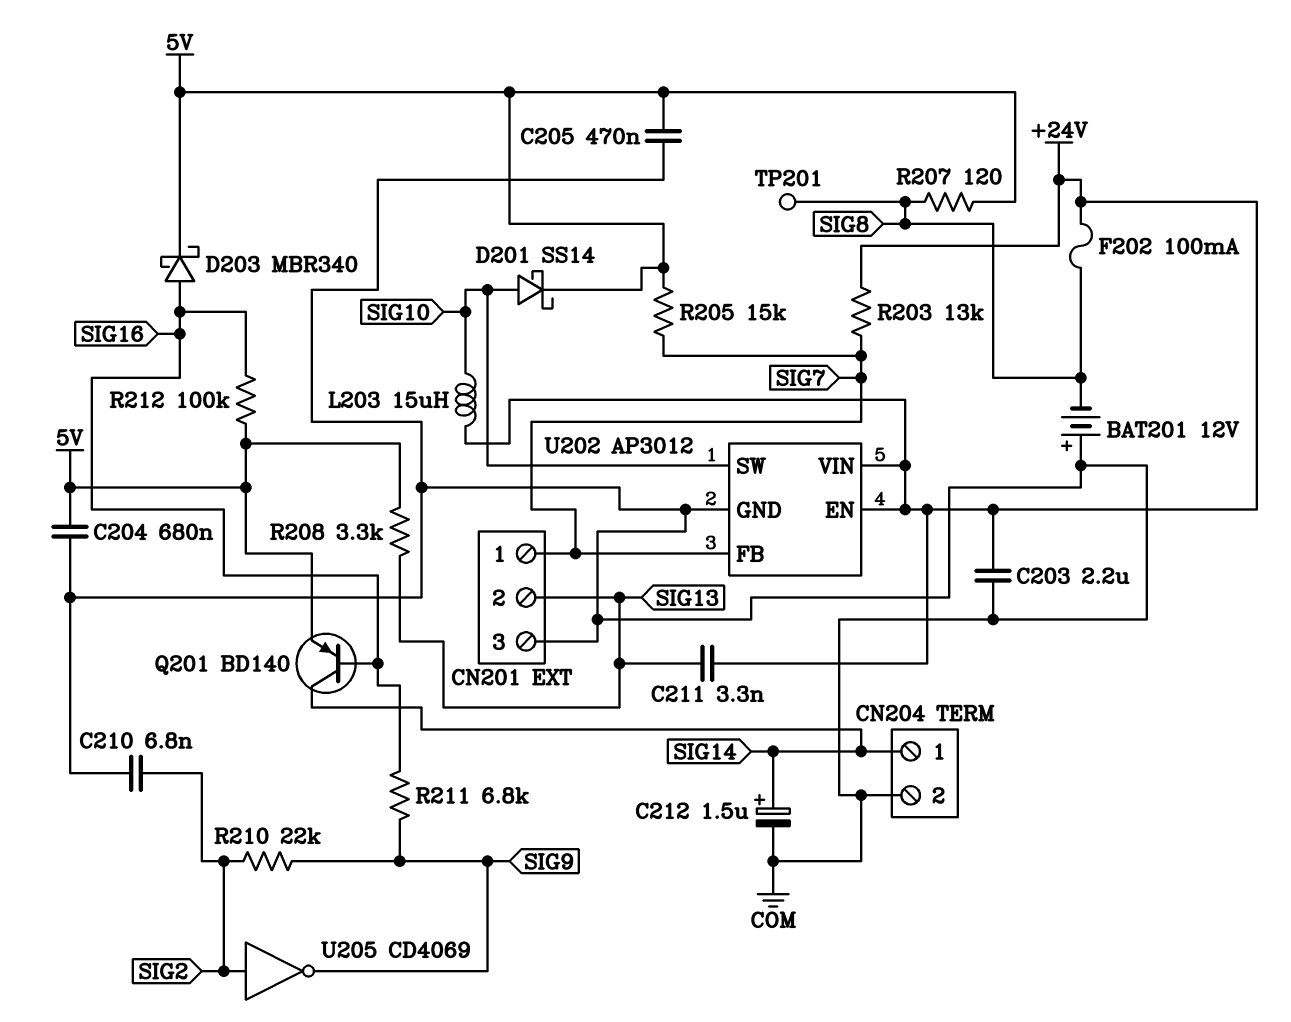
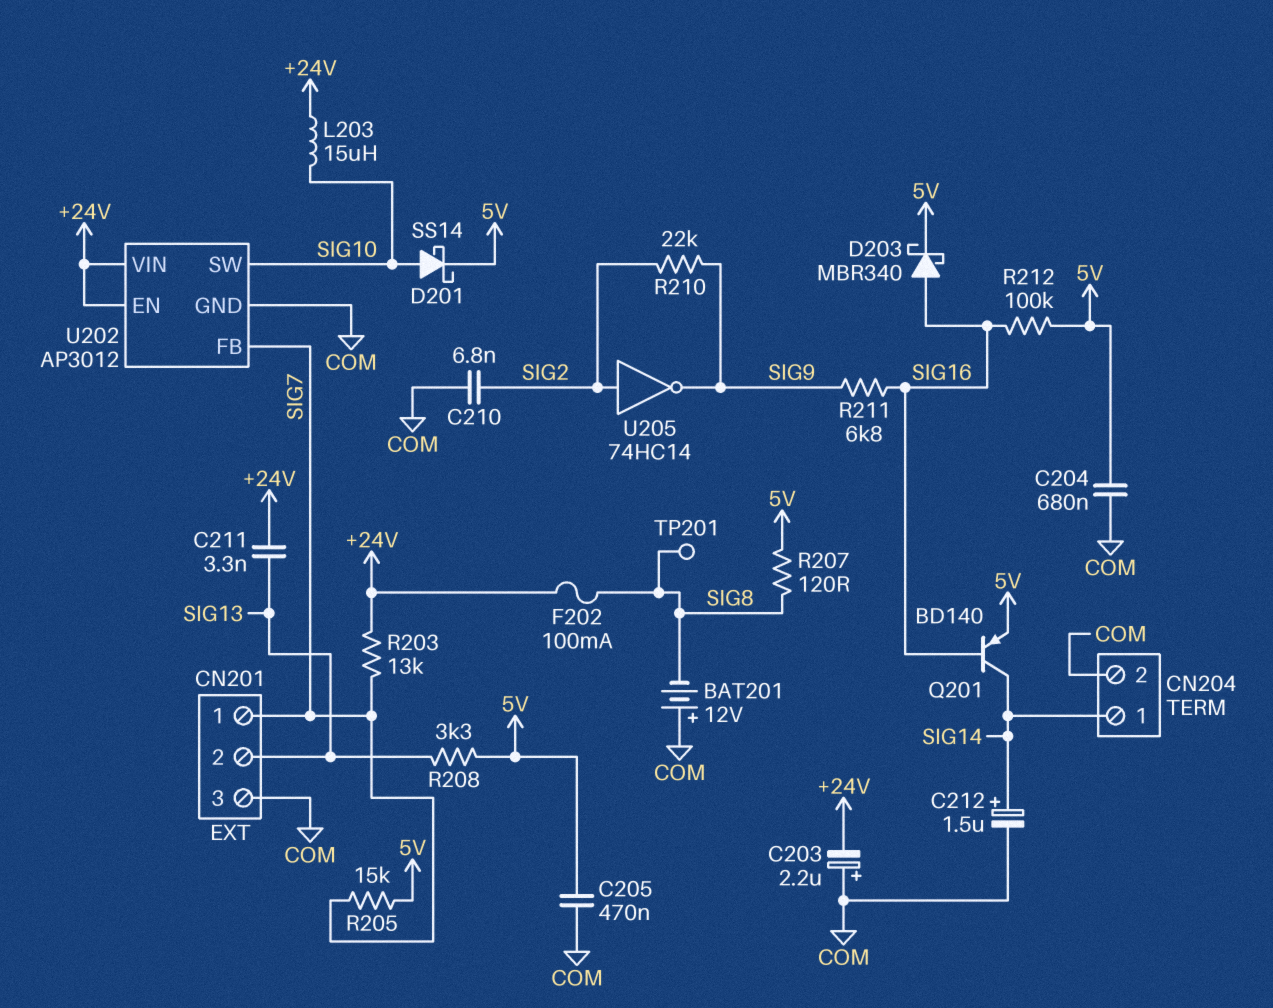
C203: 2.2uF (+24V, COM) -> 2.2uF (plus COM, minus +24V)
U205: NOT CD4069 (in SIG2, out SIG9) -> NOT 74HC14 (in SIG2, out SIG9)

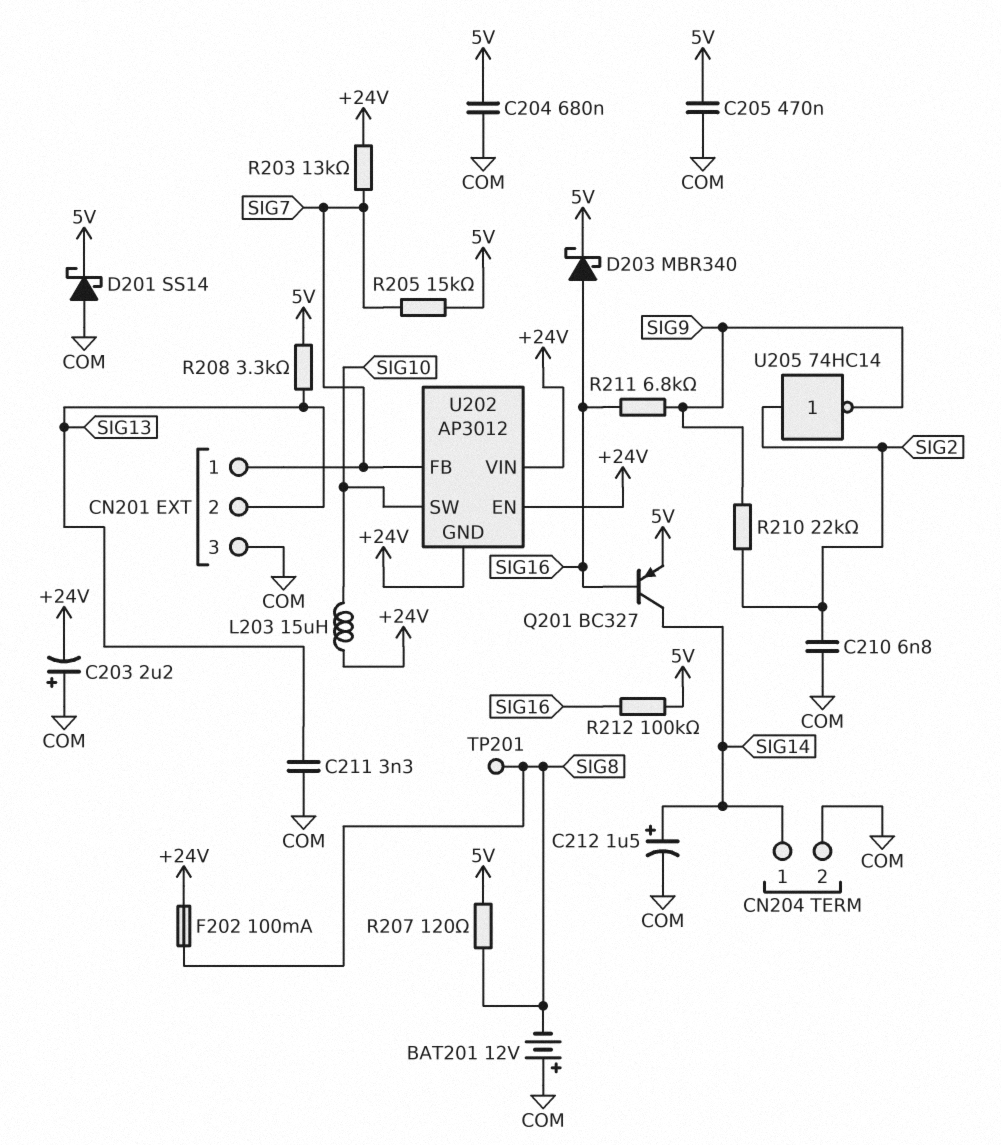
C211: 3.3nF (+24V, SIG13) -> 3.3nF (COM, SIG13)
D201: schottky SS14 (A SIG10, K 5V) -> schottky SS14 (A COM, K 5V)
Q201: PNP BD140 (B SIG16, C SIG14, E 5V) -> PNP BC327 (B SIG16, C SIG14, E 5V)
U202 pin GND: COM -> +24V

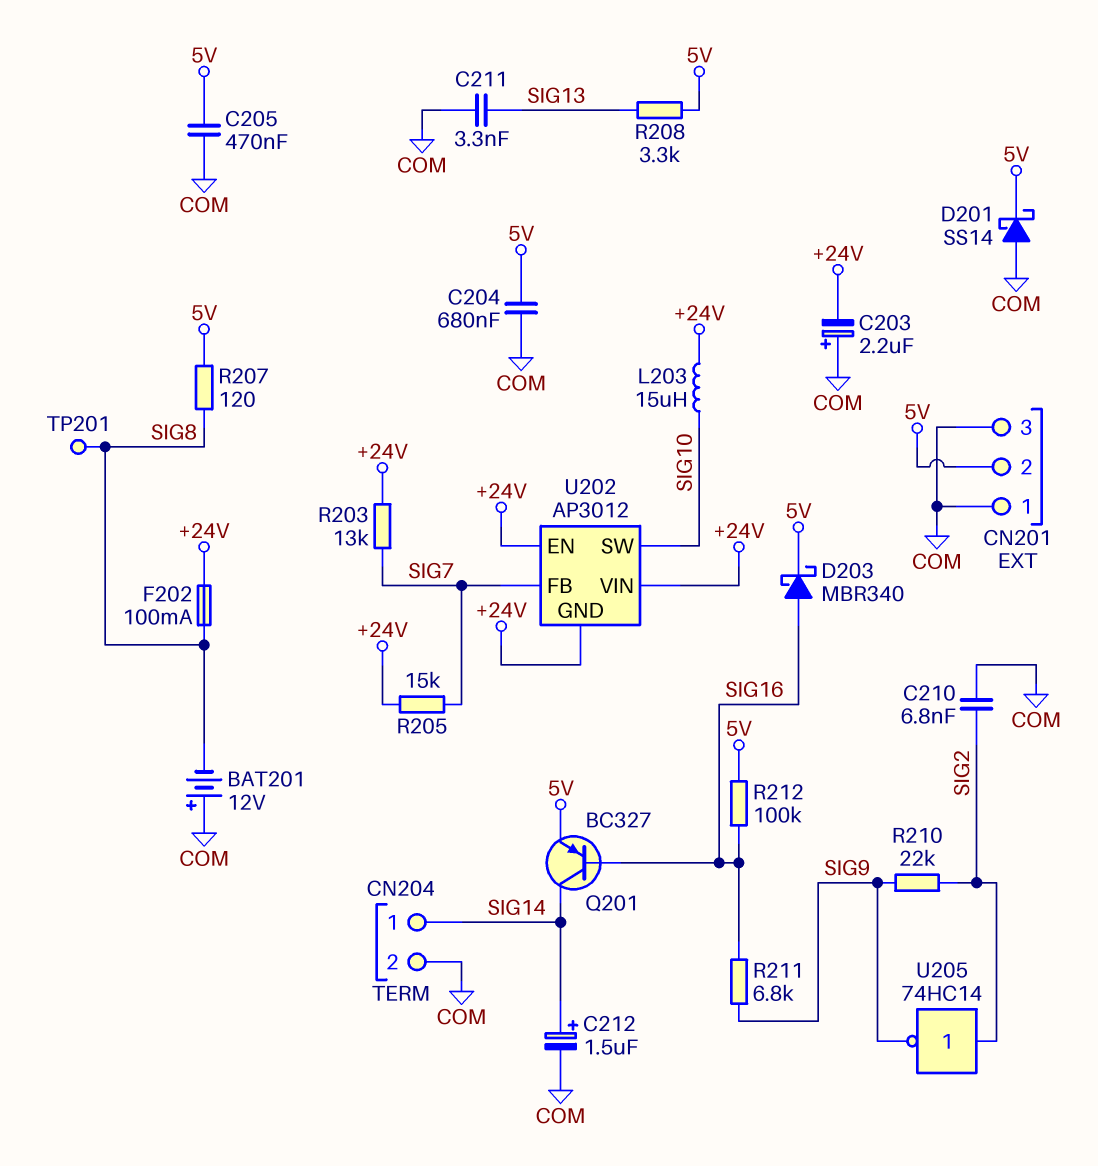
CN201 pin 1: SIG7 -> COM
CN201 pin 2: SIG13 -> 5V
R205: 15k (5V, SIG7) -> 15k (+24V, SIG7)

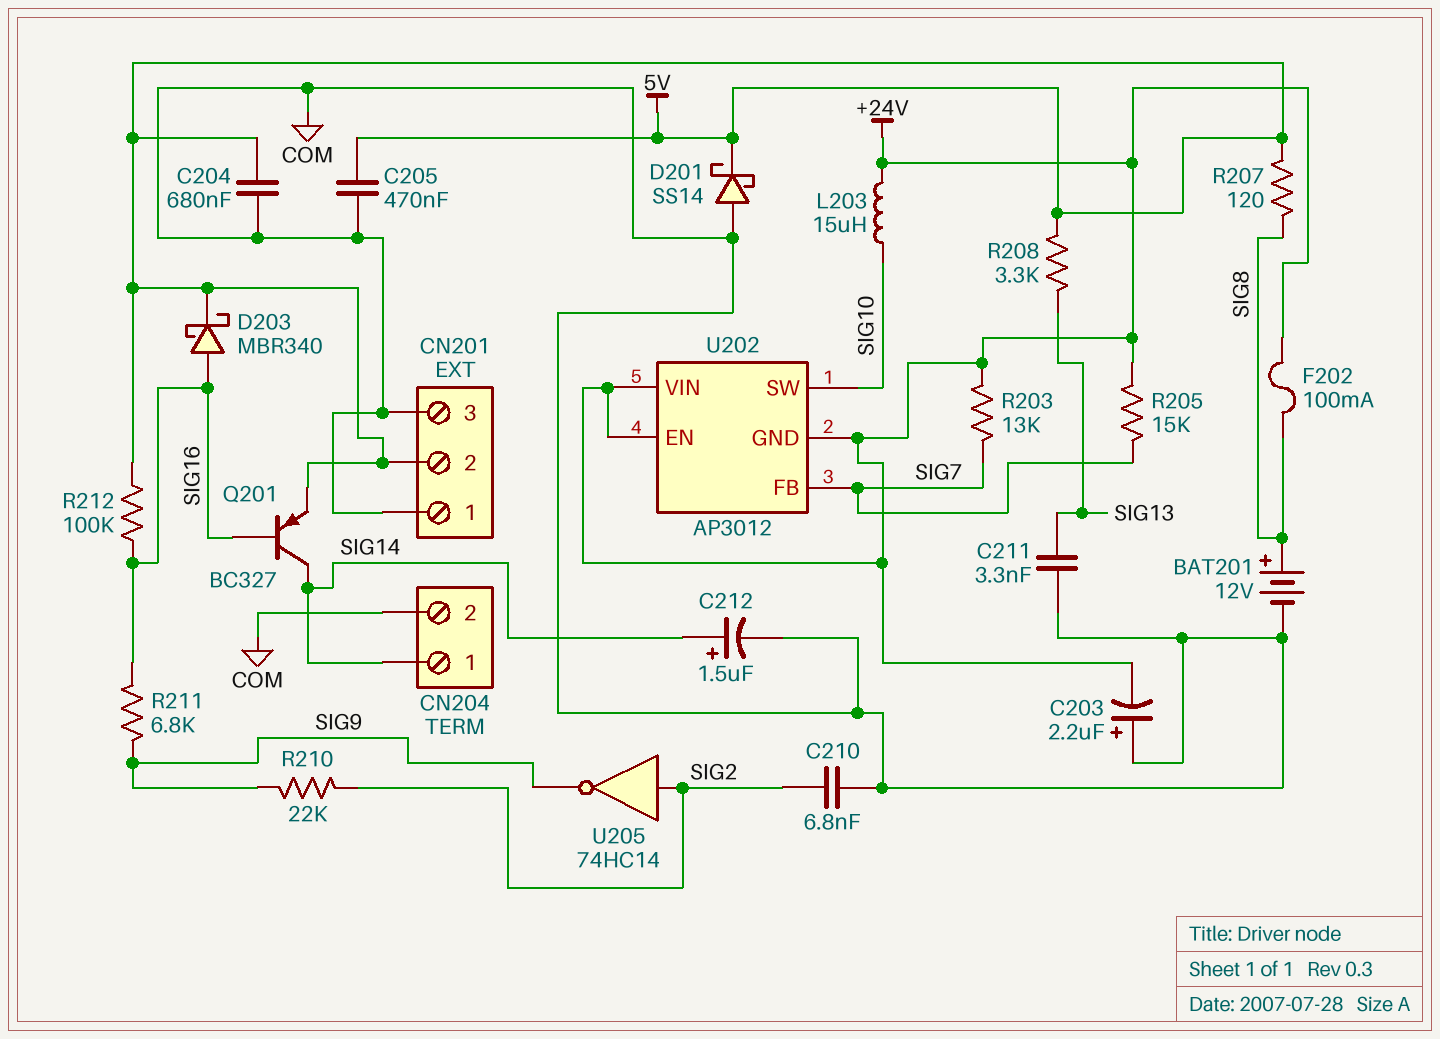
BAT201: 12V (plus COM, minus SIG8) -> 12V (plus SIG8, minus COM)
TP201: test point (SIG8) -> none

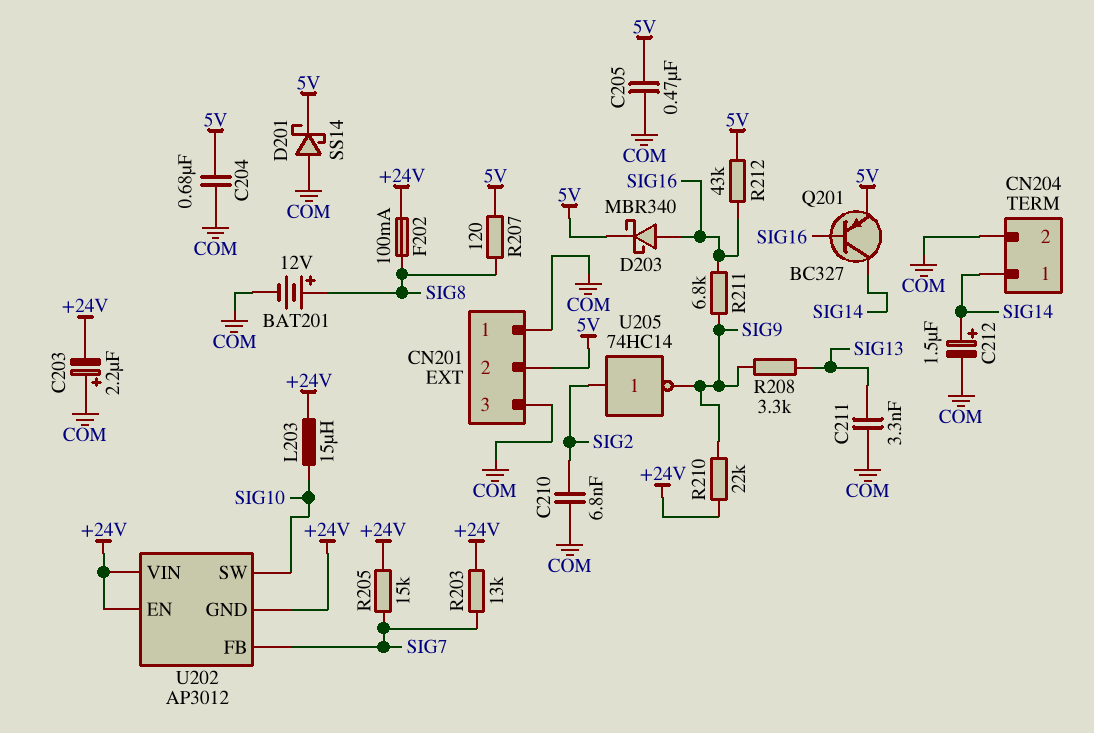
R208: 3.3k (5V, SIG13) -> 3.3k (SIG9, SIG13)
R210: 22k (SIG2, SIG9) -> 22k (+24V, SIG9)
R212: 100k (5V, SIG16) -> 43k (5V, SIG16)

